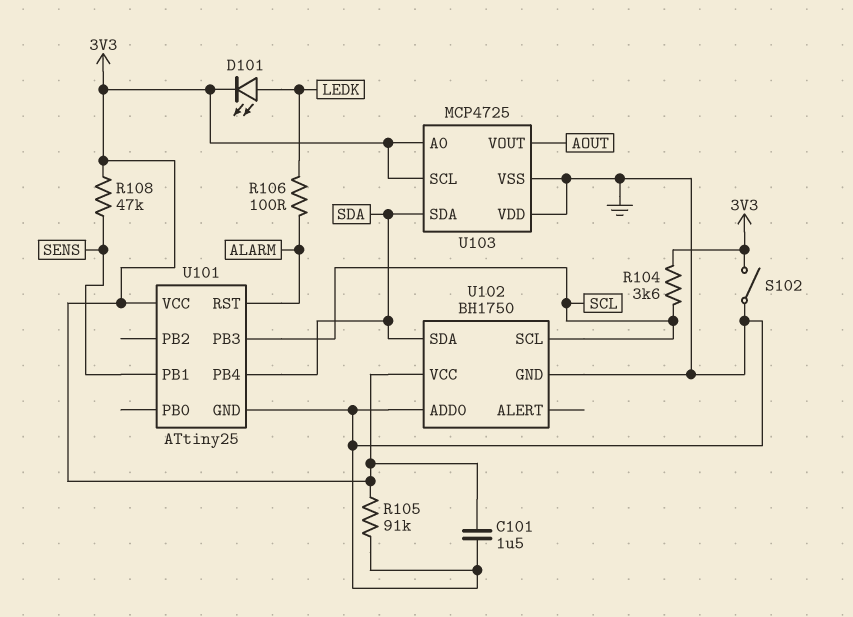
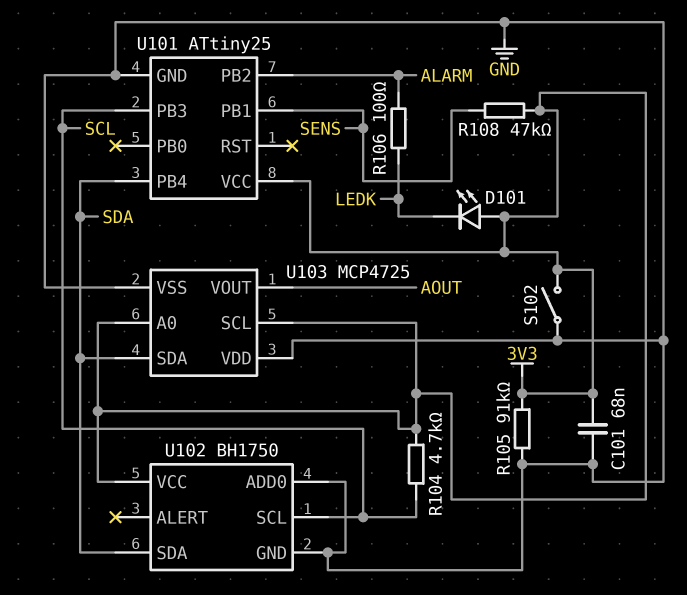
C101: 1.5uF (3V3, GND) -> 68nF (3V3, GND)
D101: LED (A LEDK, K 3V3) -> LED (A 3V3, K LEDK)
R104: 3.6k (3V3, SCL) -> 4.7k (3V3, SCL)
U101 pin PB2: none -> ALARM
U101 pin RST: ALARM -> none

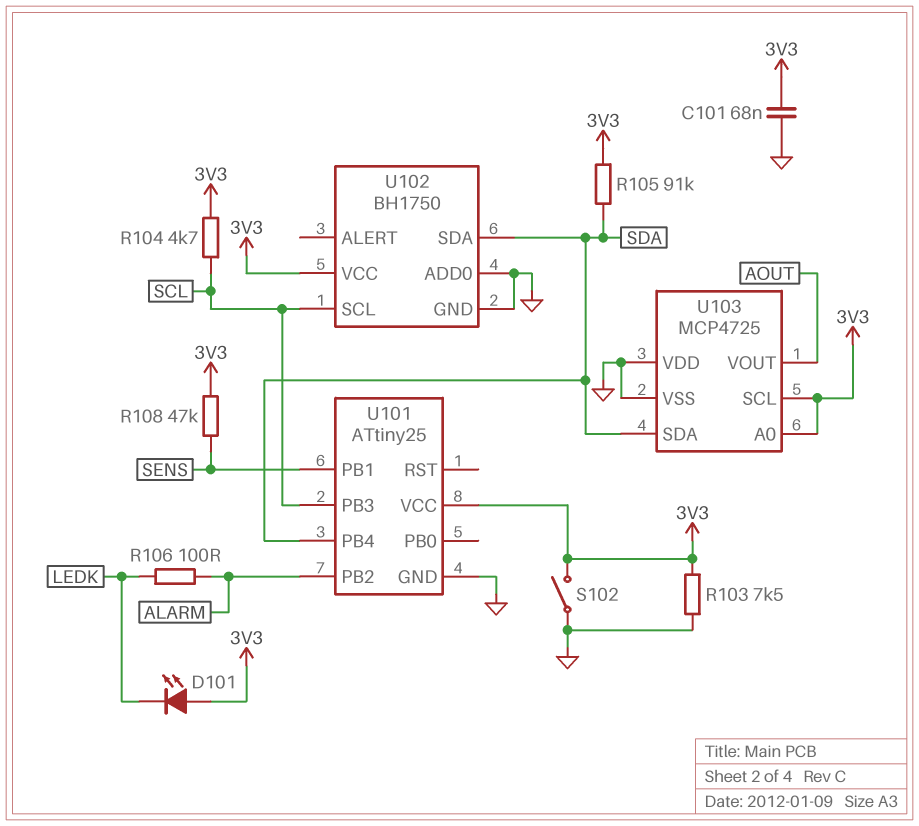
R103: none -> 7.5k (3V3, GND)
R105: 91k (3V3, GND) -> 91k (3V3, SDA)

